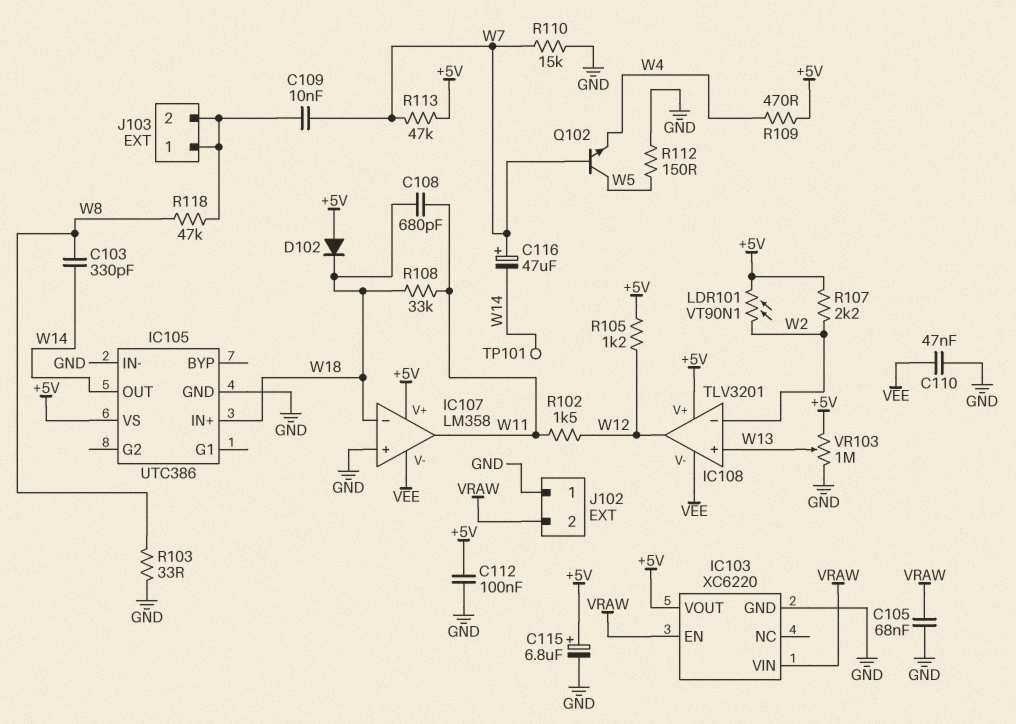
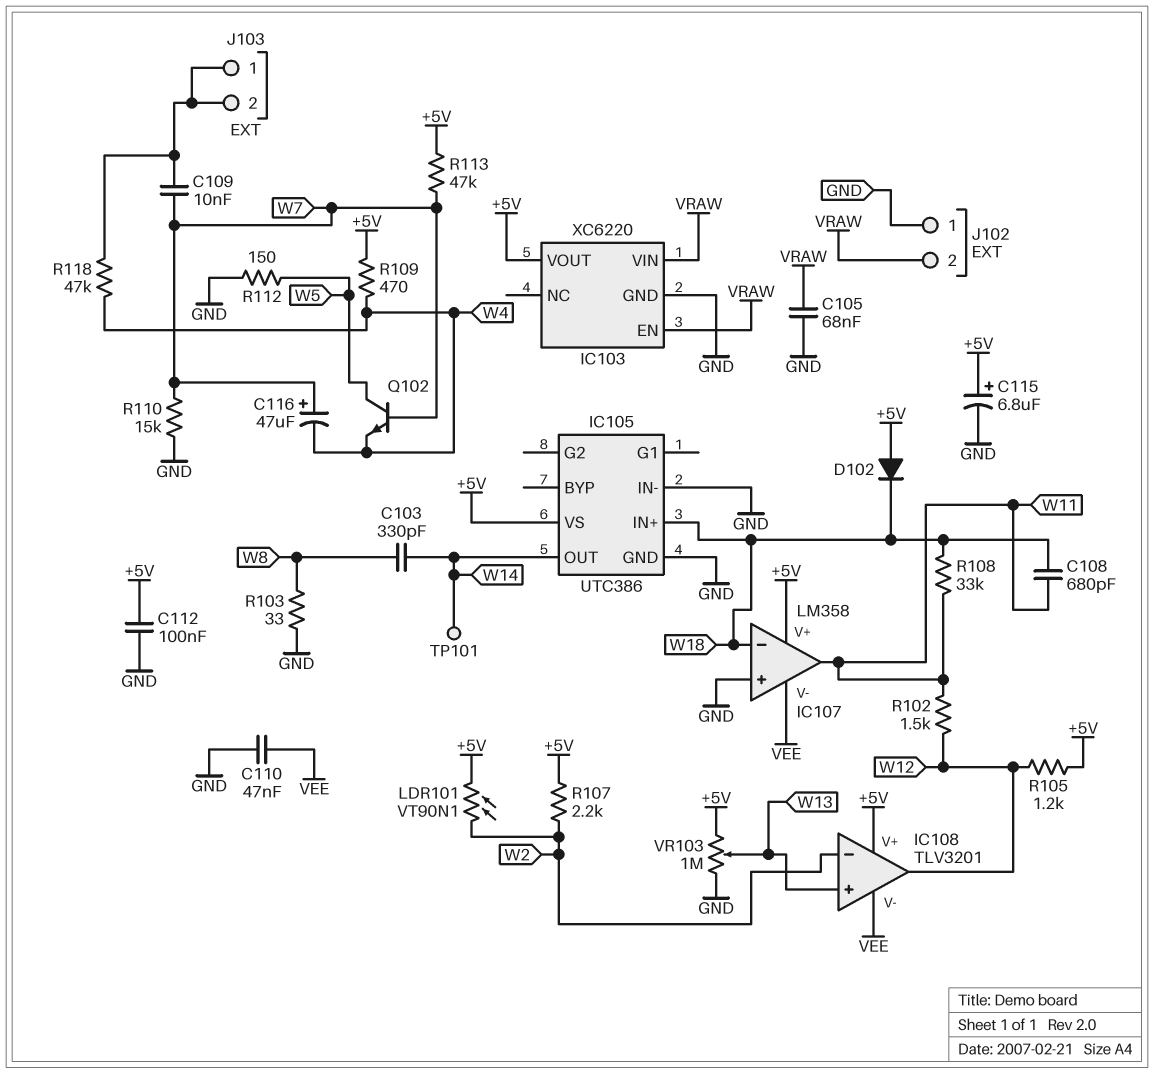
C116: 47uF (plus W7, minus W14) -> 47uF (plus W7, minus W4)
R118: 47k (J103/1, W8) -> 47k (J103/1, W4)

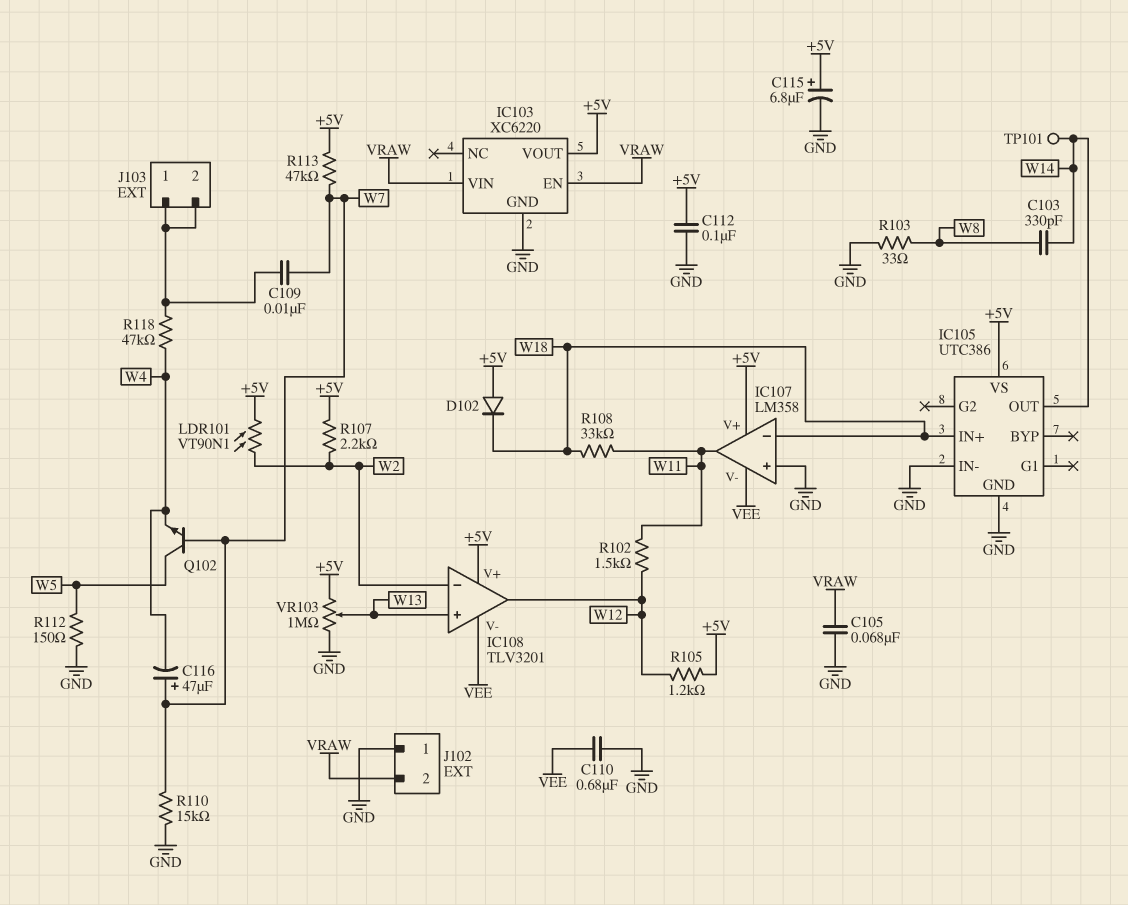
C108: 680pF (W11, W18) -> none
C110: 47nF (GND, VEE) -> 680nF (GND, VEE)
R109: 470 (+5V, W4) -> none

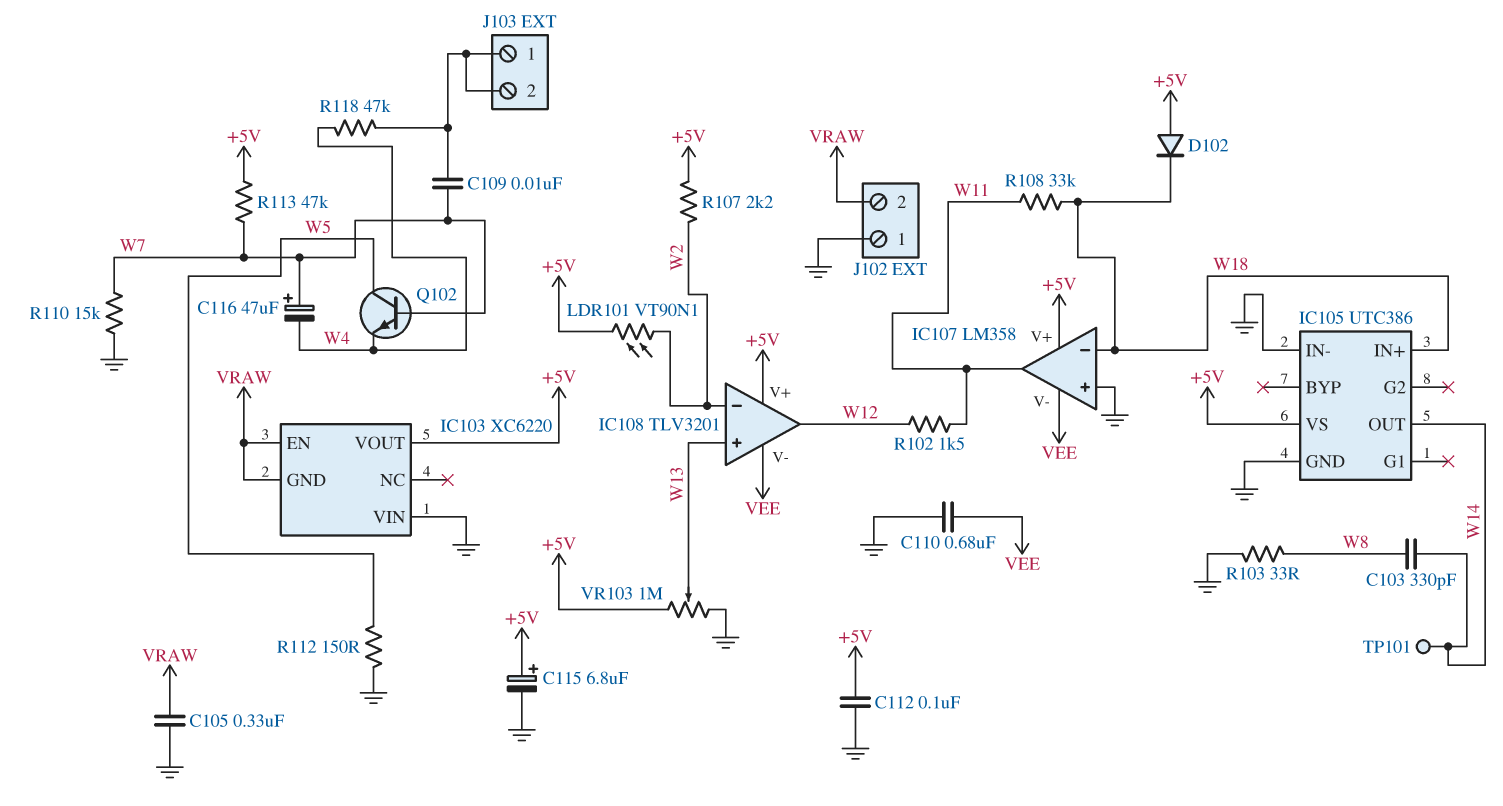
C105: 68nF (GND, VRAW) -> 330nF (GND, VRAW)
IC103 pin GND: GND -> VRAW
IC103 pin VIN: VRAW -> GND
R105: 1.2k (+5V, W12) -> none

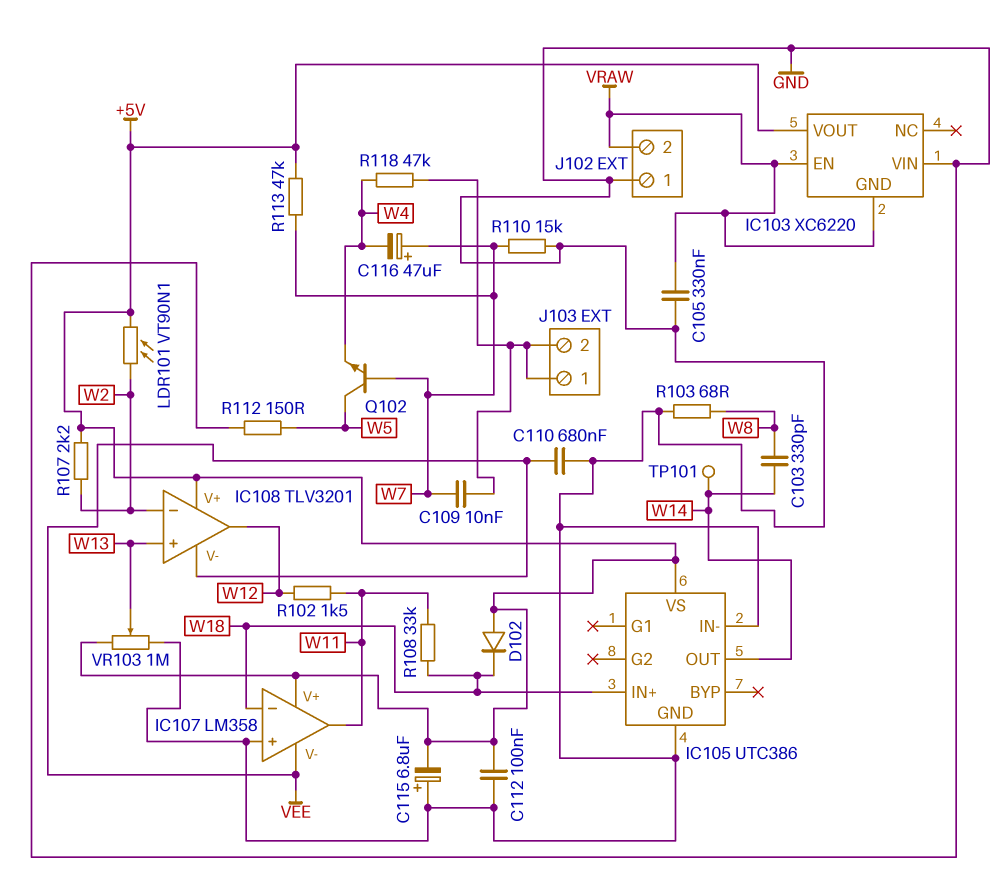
C115: 6.8uF (plus +5V, minus GND) -> 6.8uF (plus GND, minus +5V)
R103: 33 (GND, W8) -> 68 (GND, W8)

